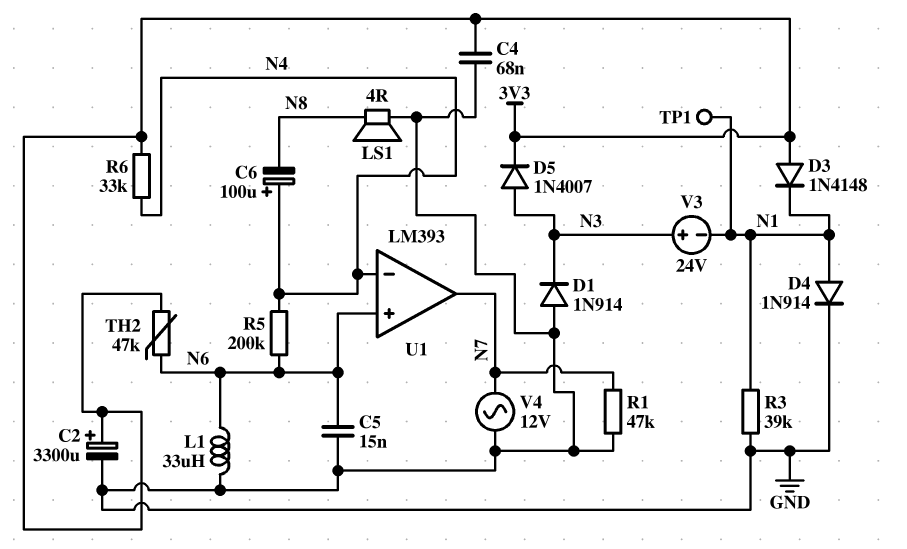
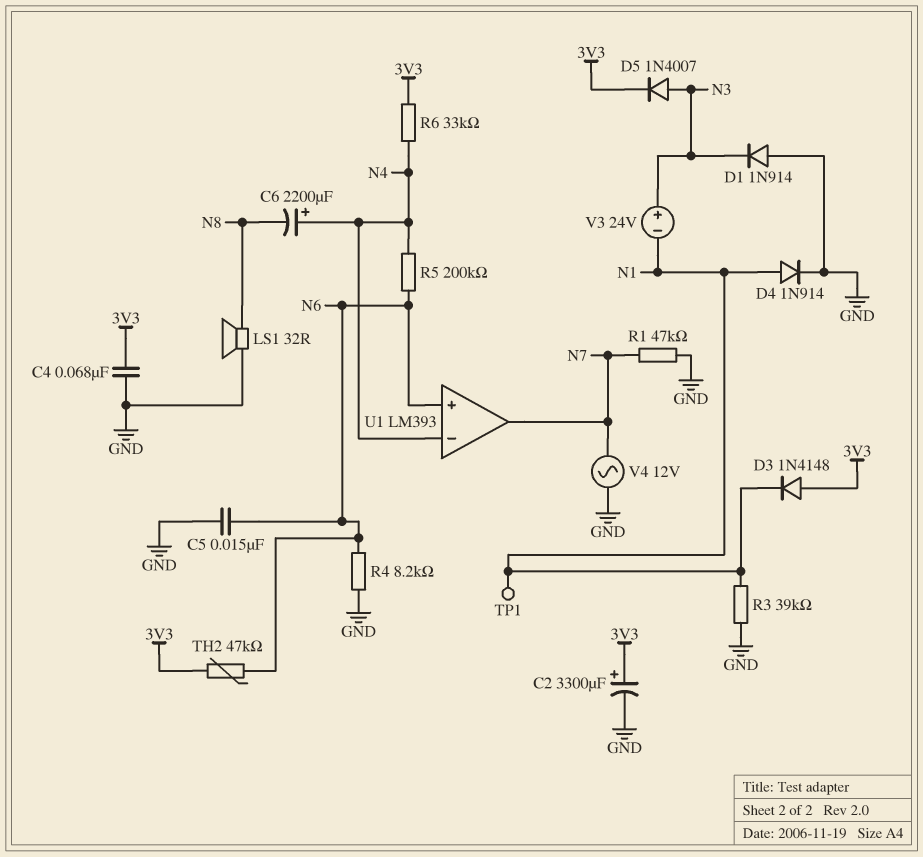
C6: 100uF (plus N4, minus N8) -> 2200uF (plus N4, minus N8)
L1: 33uH (GND, N6) -> none
LS1: speaker 4R (GND, N8) -> speaker 32R (GND, N8)
R4: none -> 8.2k (GND, N6)

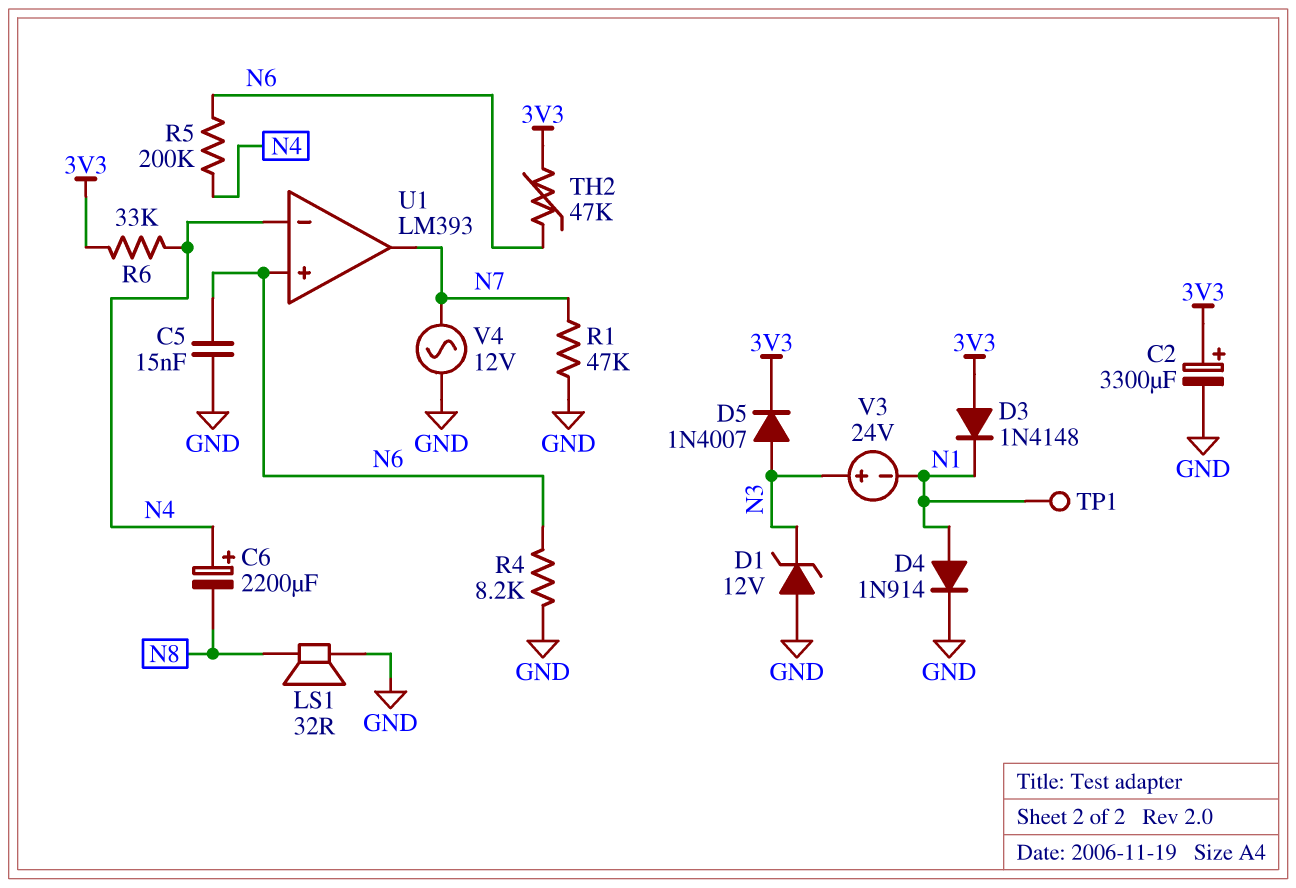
C4: 68nF (3V3, GND) -> none
D1: diode 1N914 (A GND, K N3) -> zener 12V (A GND, K N3)
R3: 39k (GND, N1) -> none

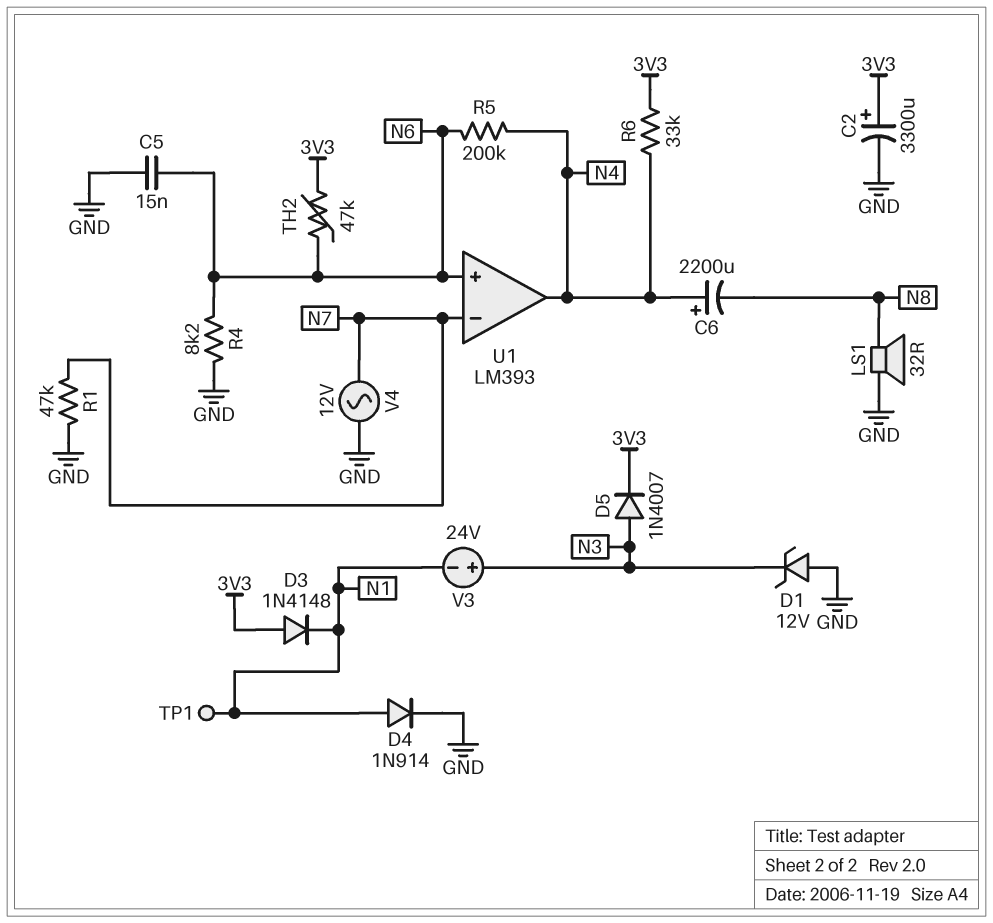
U1 pin in-: N4 -> N7
U1 pin out: N7 -> N4

